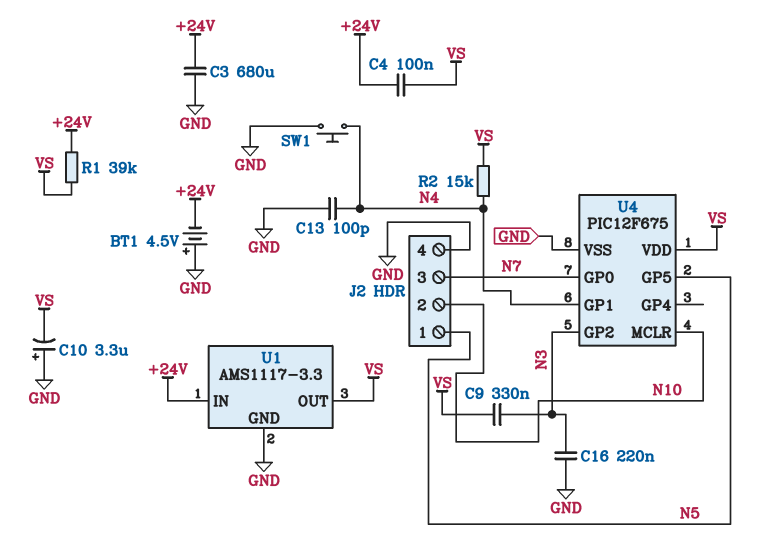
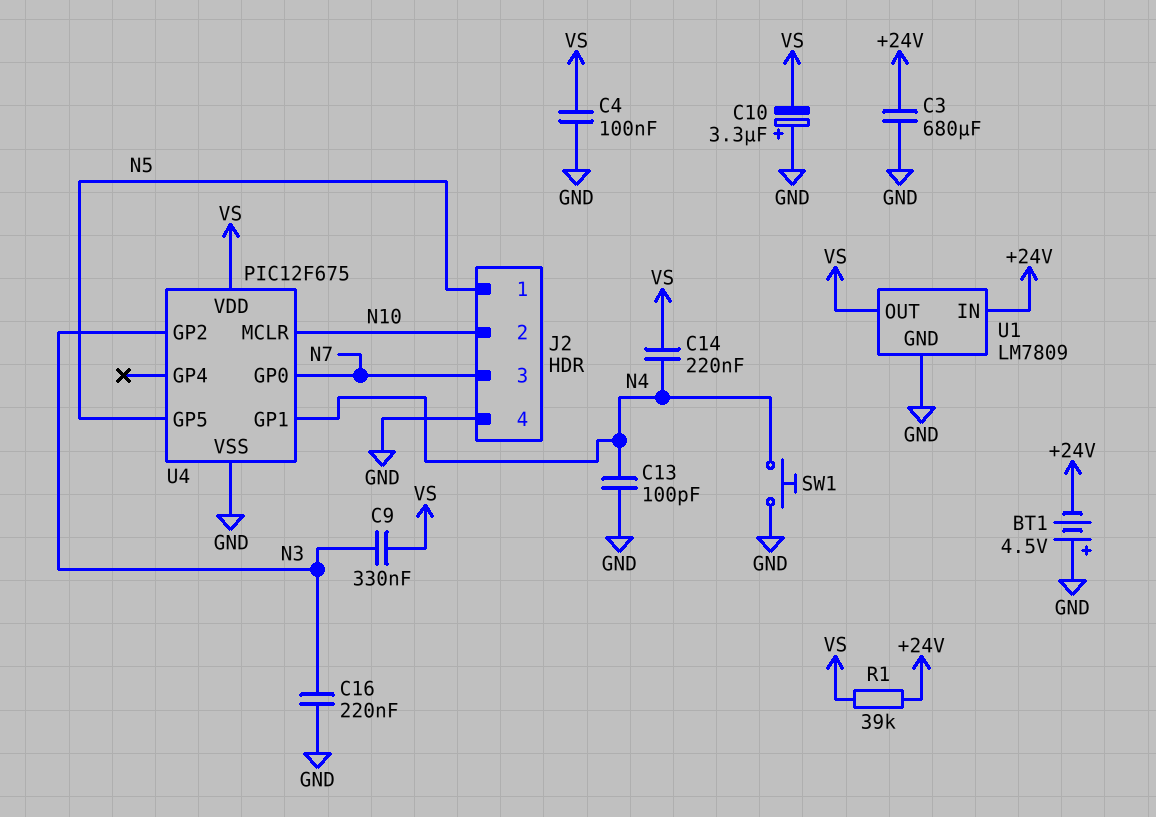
C4: 100nF (+24V, VS) -> 100nF (GND, VS)
C14: none -> 220nF (N4, VS)
R2: 15k (N4, VS) -> none
U1: AMS1117-3.3 -> LM7809

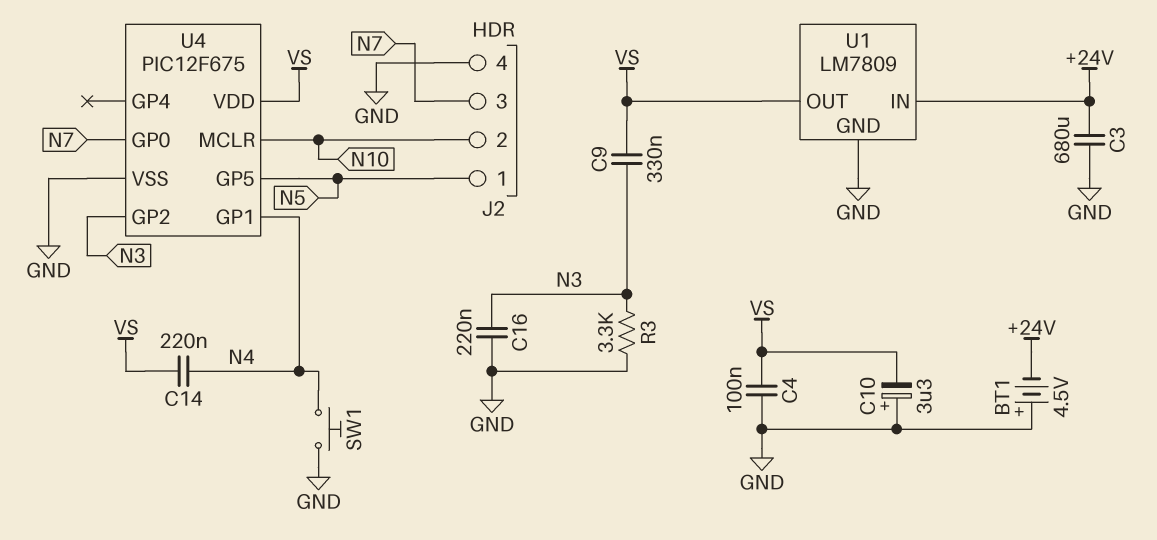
C13: 100pF (GND, N4) -> none
R1: 39k (+24V, VS) -> none
R3: none -> 3.3k (GND, N3)

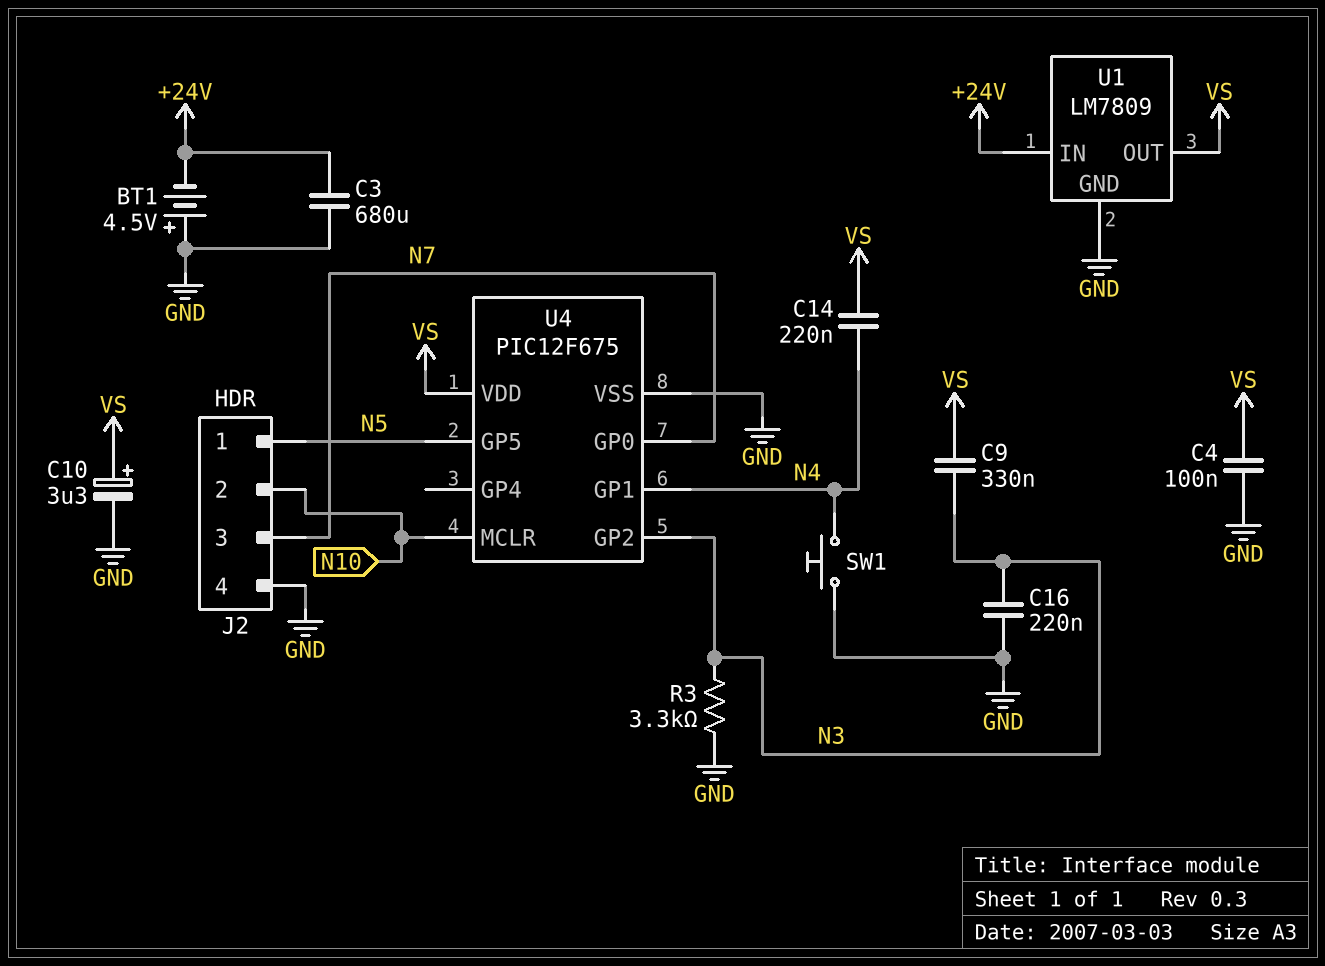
C10: 3.3uF (plus GND, minus VS) -> 3.3uF (plus VS, minus GND)

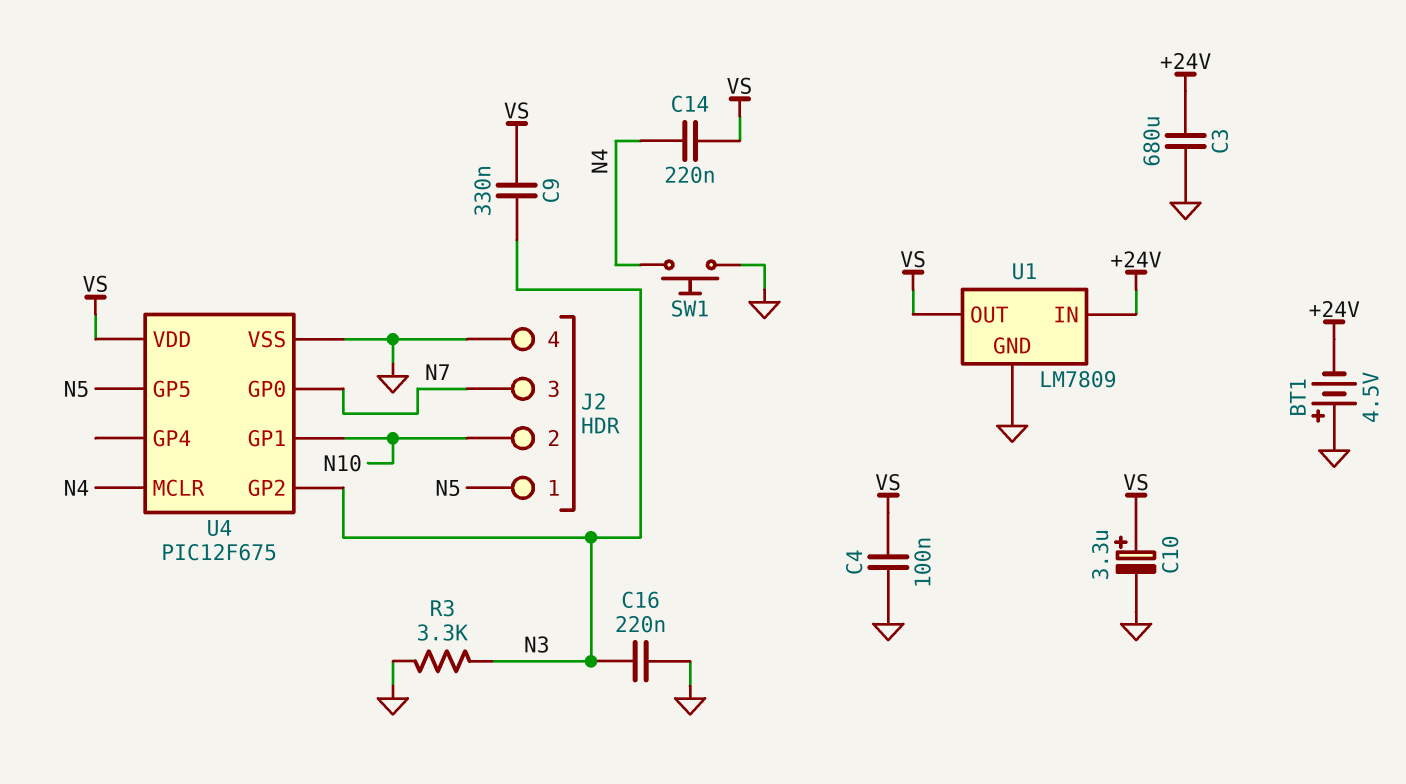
U4 pin GP1: N4 -> N10
U4 pin MCLR: N10 -> N4

